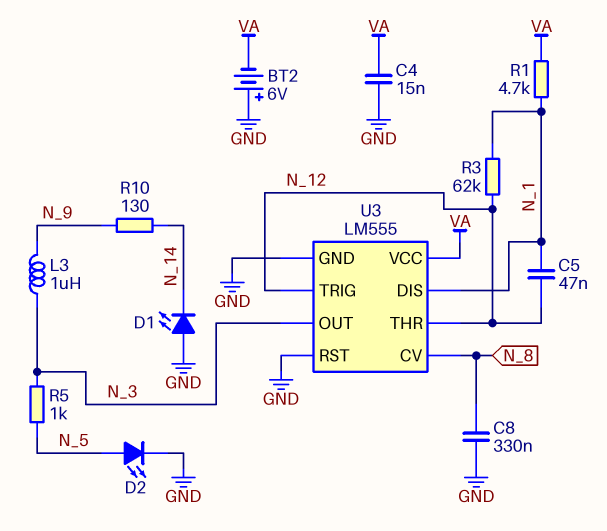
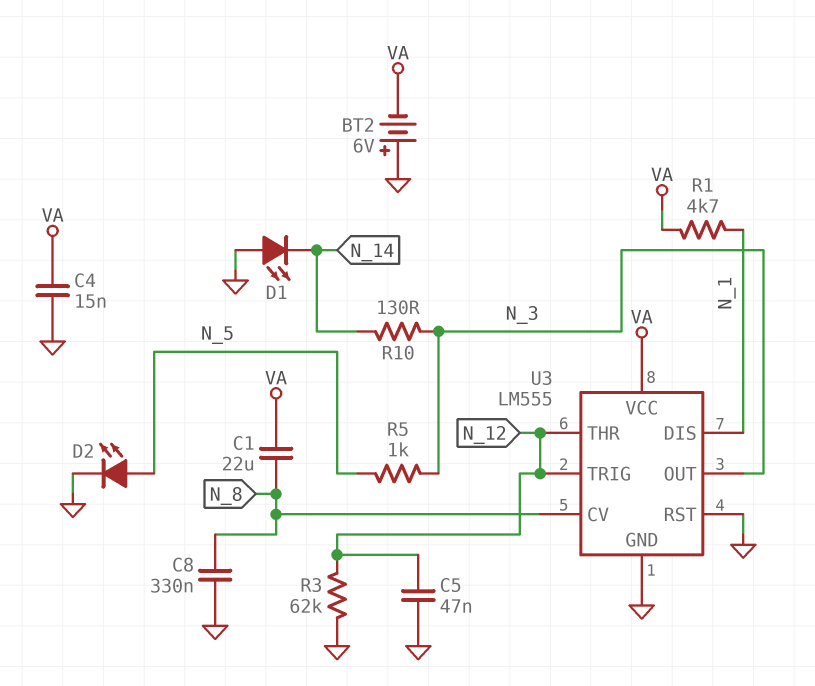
C1: none -> 22uF (N_8, VA)
C5: 47nF (N_1, N_12) -> 47nF (GND, N_12)
L3: 1uH (N_3, N_9) -> none
R3: 62k (N_1, N_12) -> 62k (GND, N_12)
R10: 130 (N_9, N_14) -> 130 (N_3, N_14)

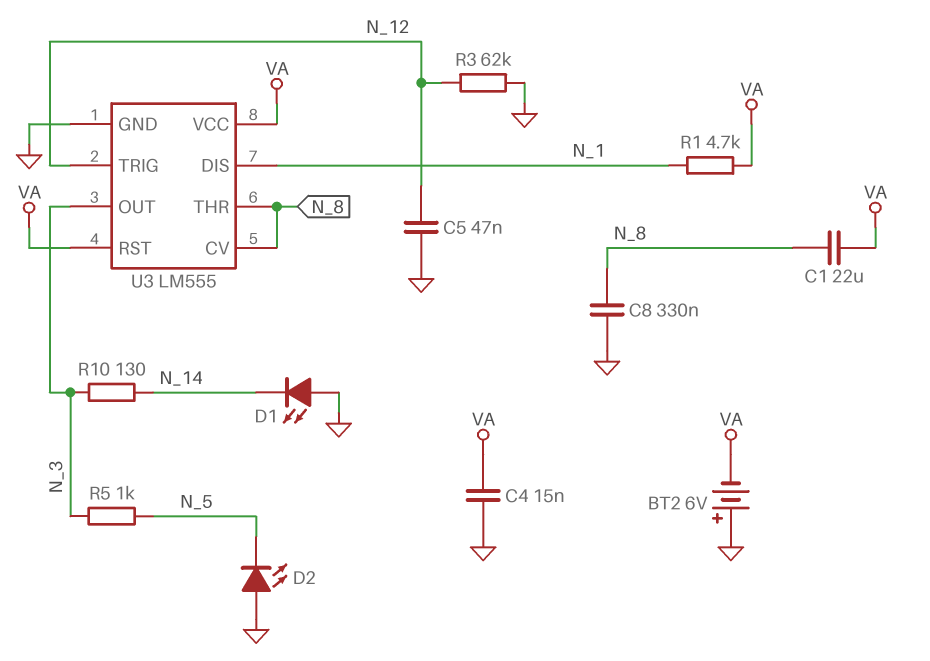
D2: LED (A N_5, K GND) -> LED (A GND, K N_5)
U3 pin RST: GND -> VA
U3 pin THR: N_12 -> N_8

